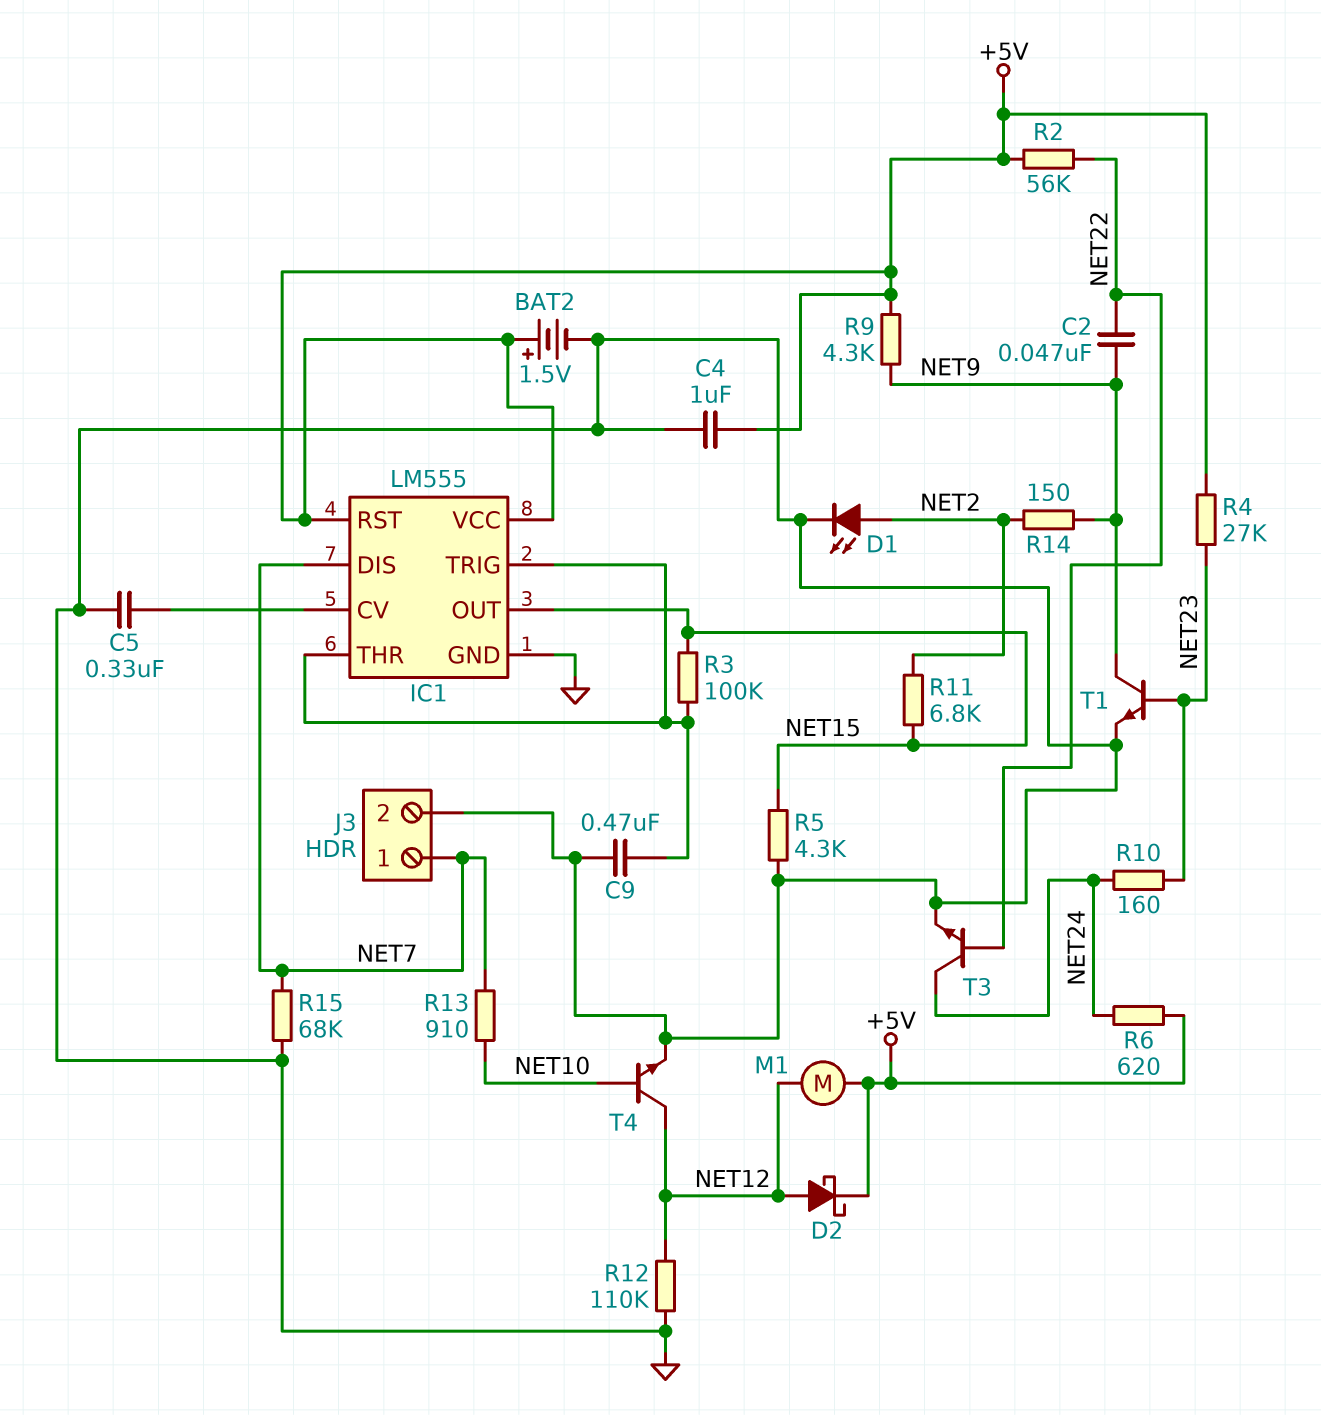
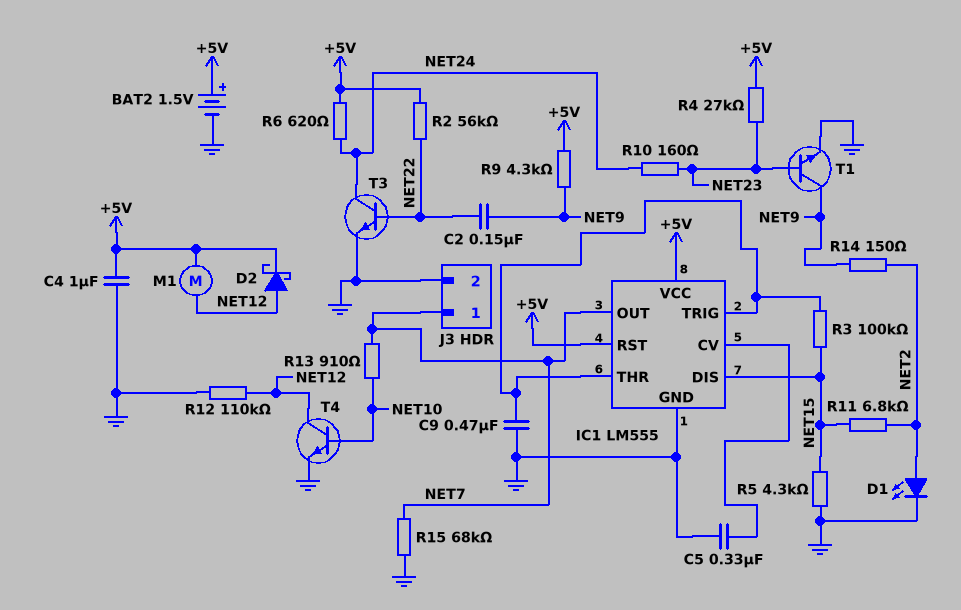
C2: 47nF (NET9, NET22) -> 150nF (NET9, NET22)
IC1 pin DIS: NET7 -> NET15
IC1 pin OUT: NET15 -> NET7

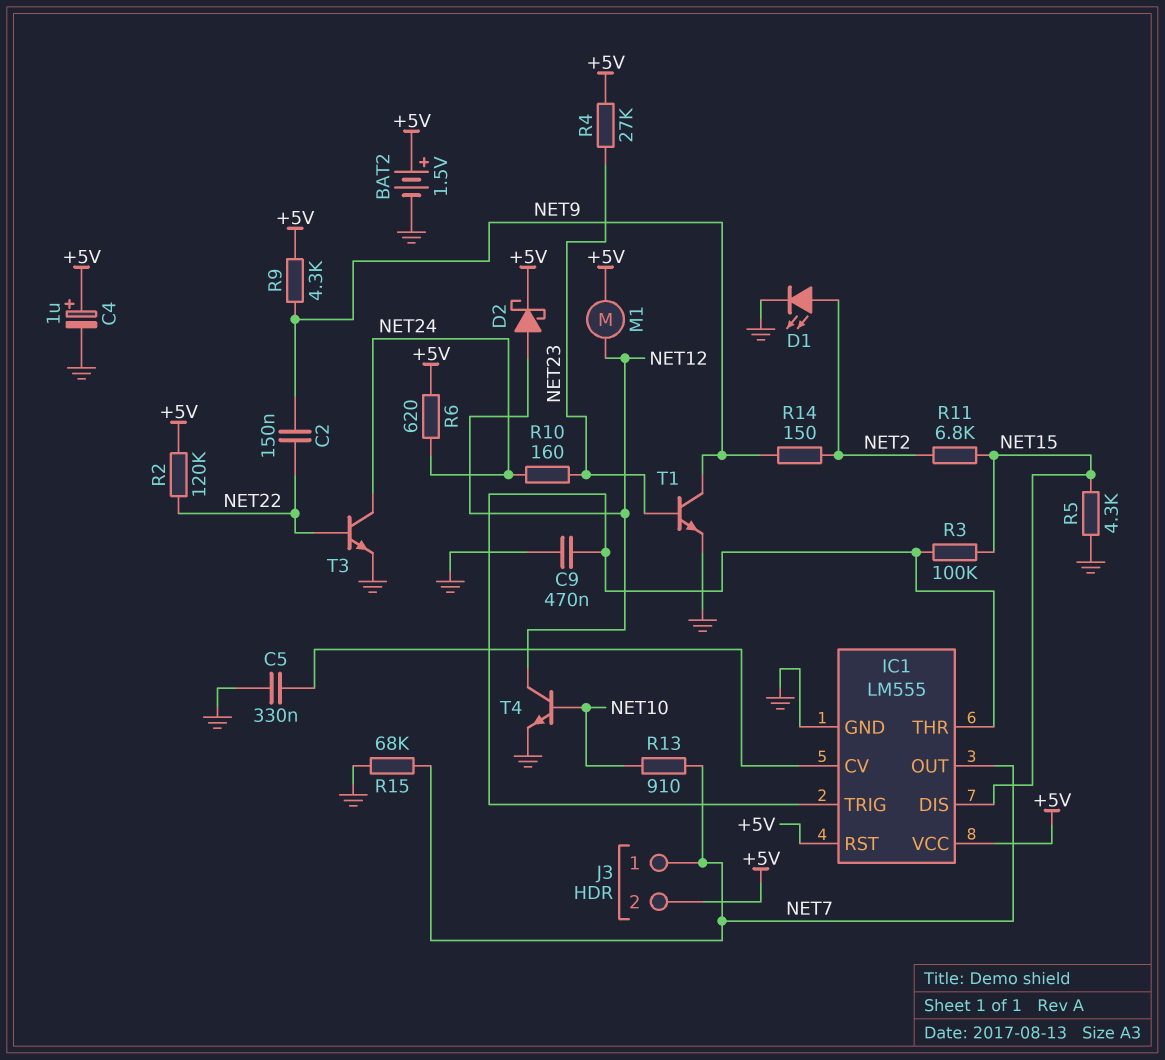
C4: 1uF (+5V, GND) -> 1uF (plus +5V, minus GND)
J3 pin 2: GND -> +5V
R2: 56k (+5V, NET22) -> 120k (+5V, NET22)
R12: 110k (GND, NET12) -> none

